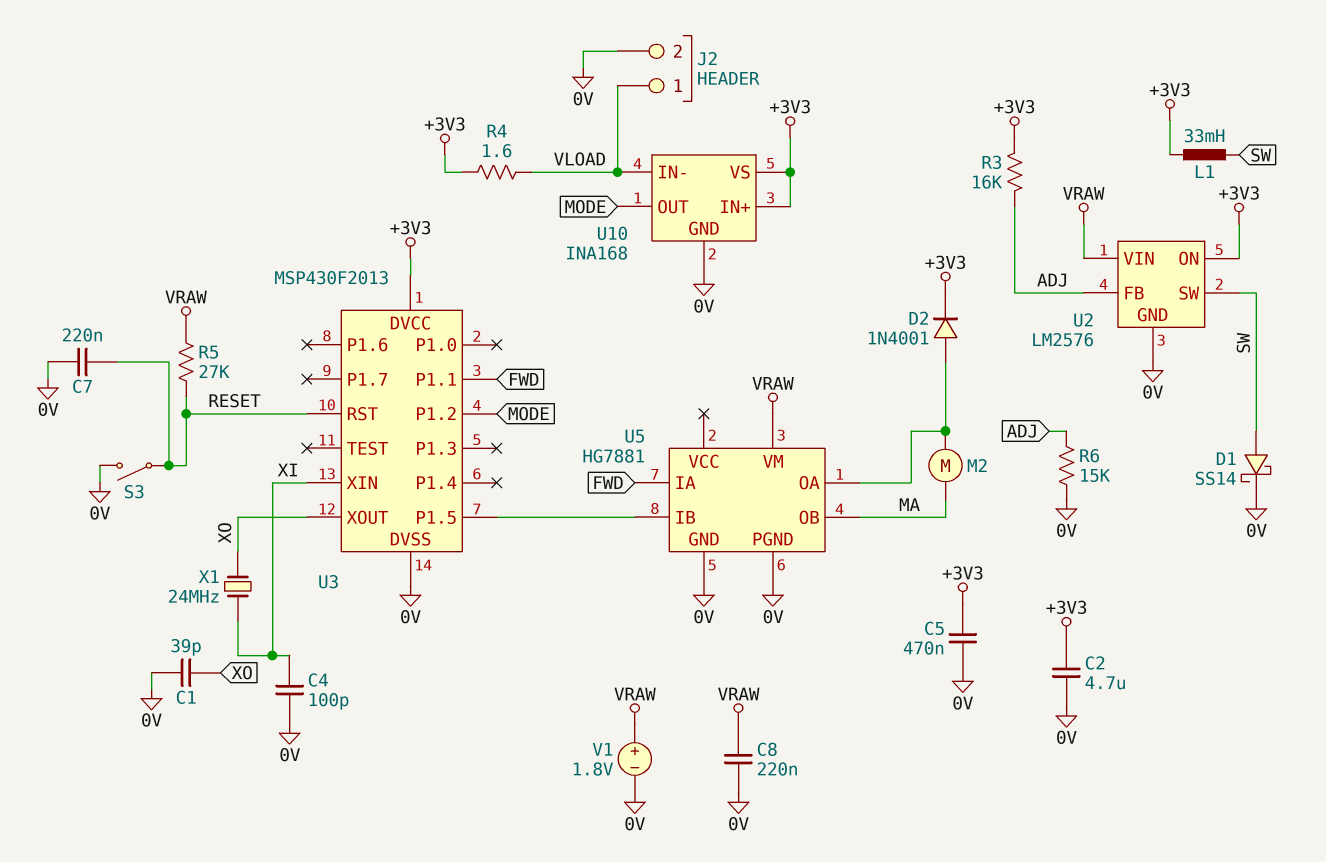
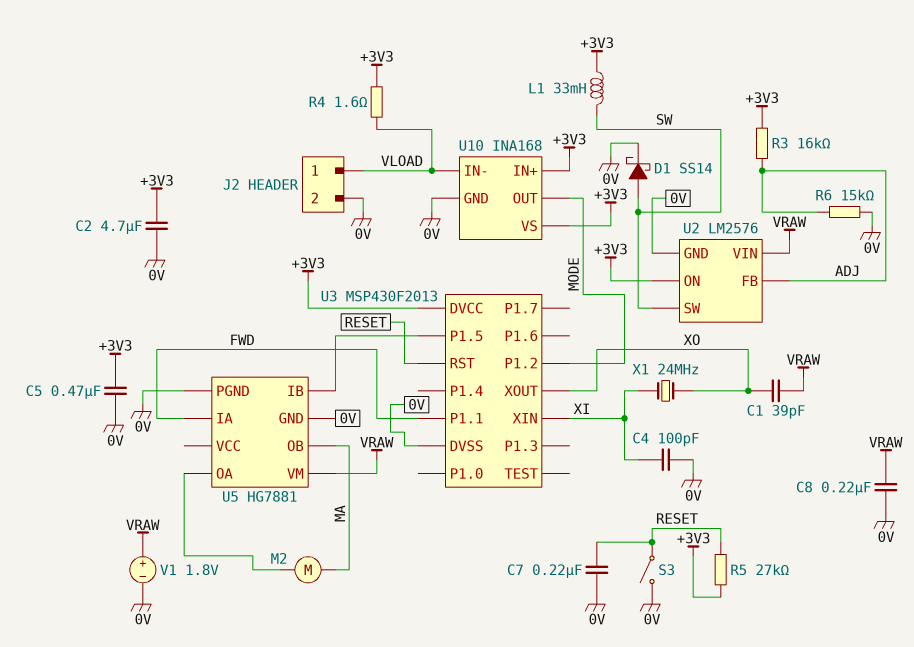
C1: 39pF (0V, XO) -> 39pF (VRAW, XO)
D2: diode 1N4001 (A U5/OA, K +3V3) -> none
R5: 27k (RESET, VRAW) -> 27k (+3V3, RESET)

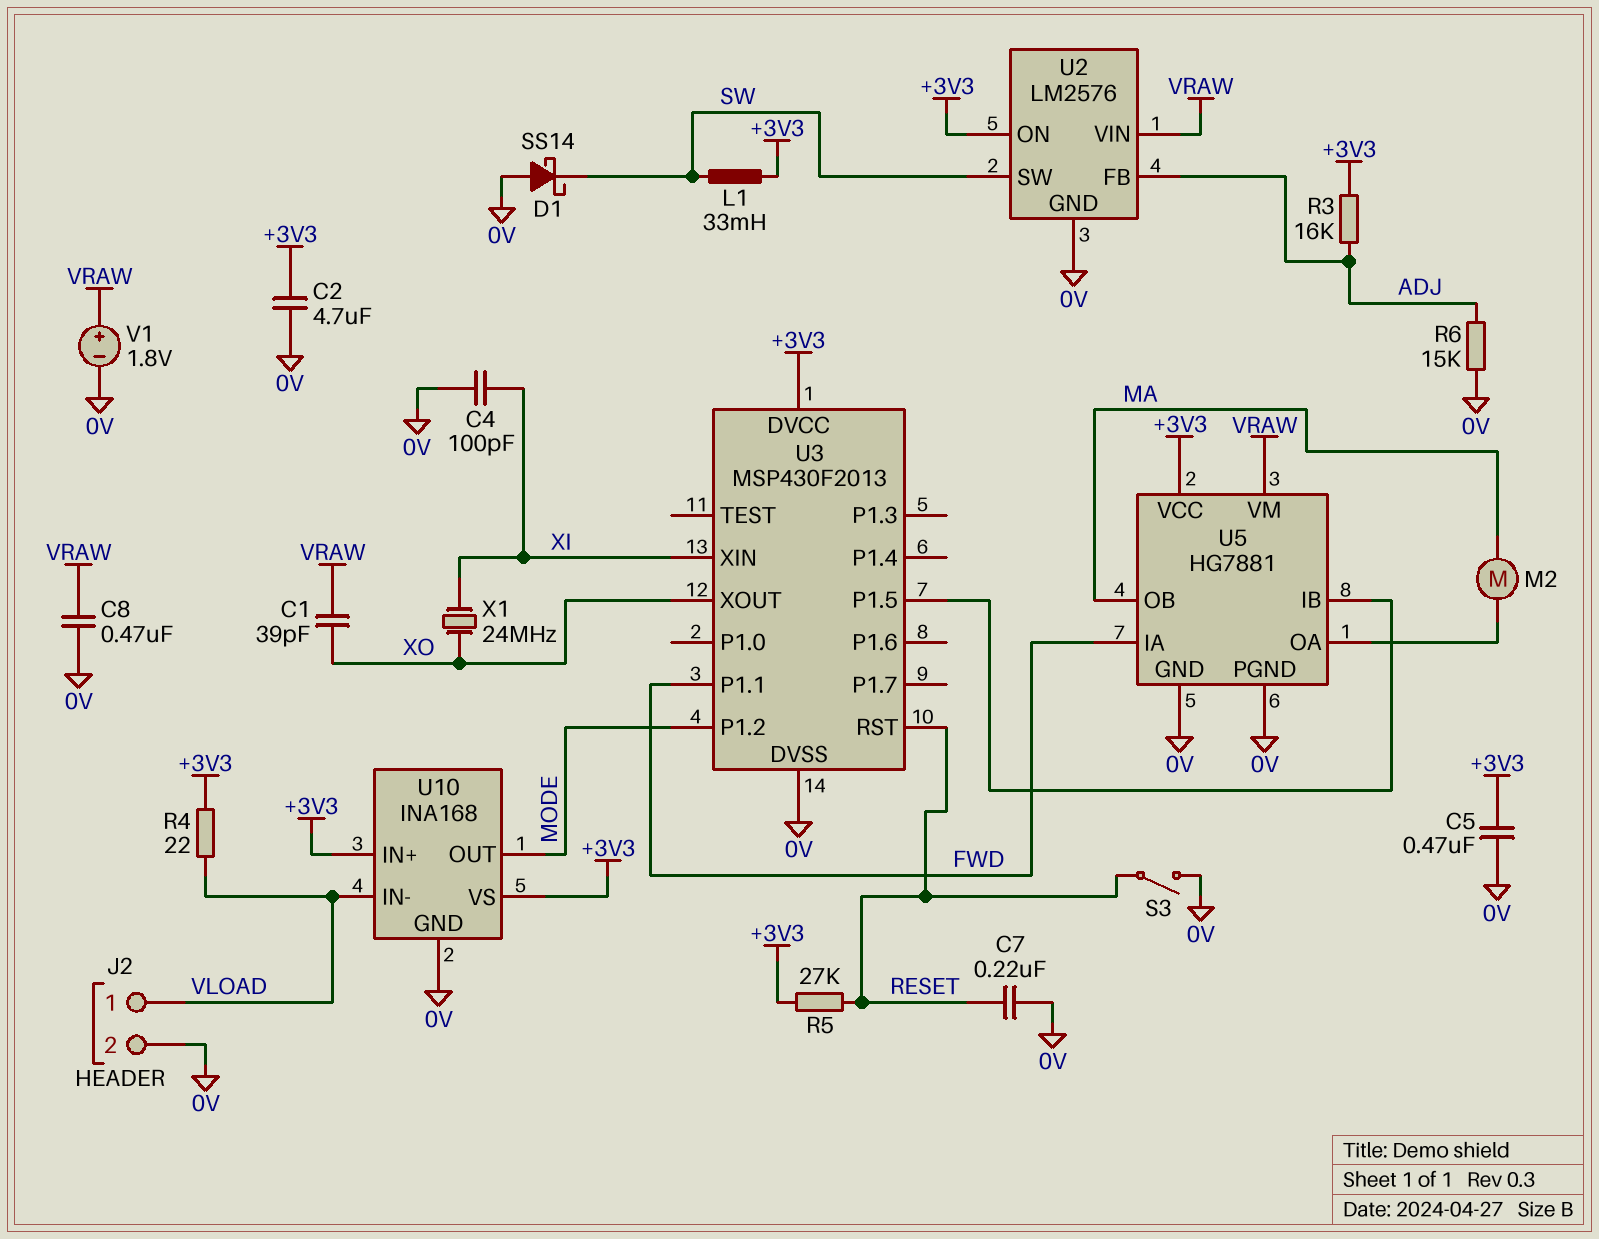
C8: 220nF (0V, VRAW) -> 470nF (0V, VRAW)
D1: schottky SS14 (A SW, K 0V) -> schottky SS14 (A 0V, K SW)
R4: 1.6 (+3V3, VLOAD) -> 22 (+3V3, VLOAD)
U5 pin VCC: none -> +3V3

